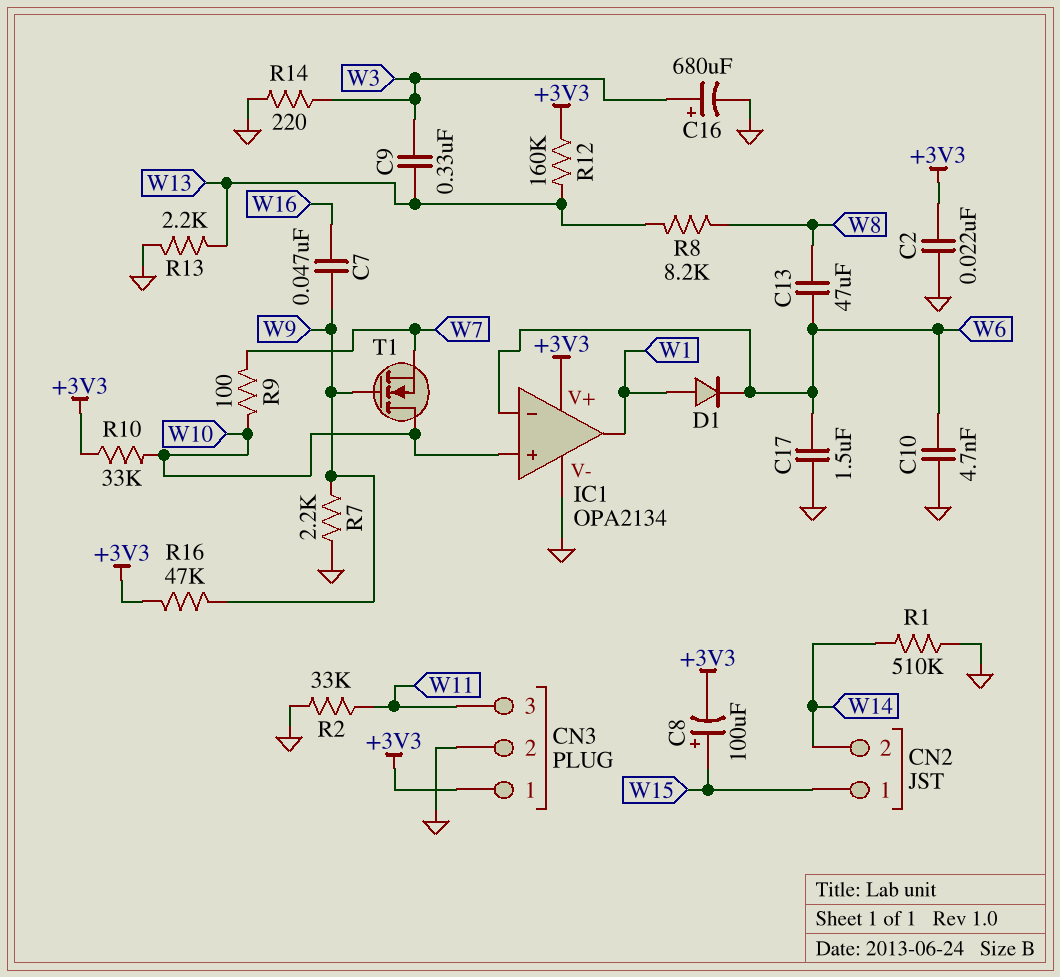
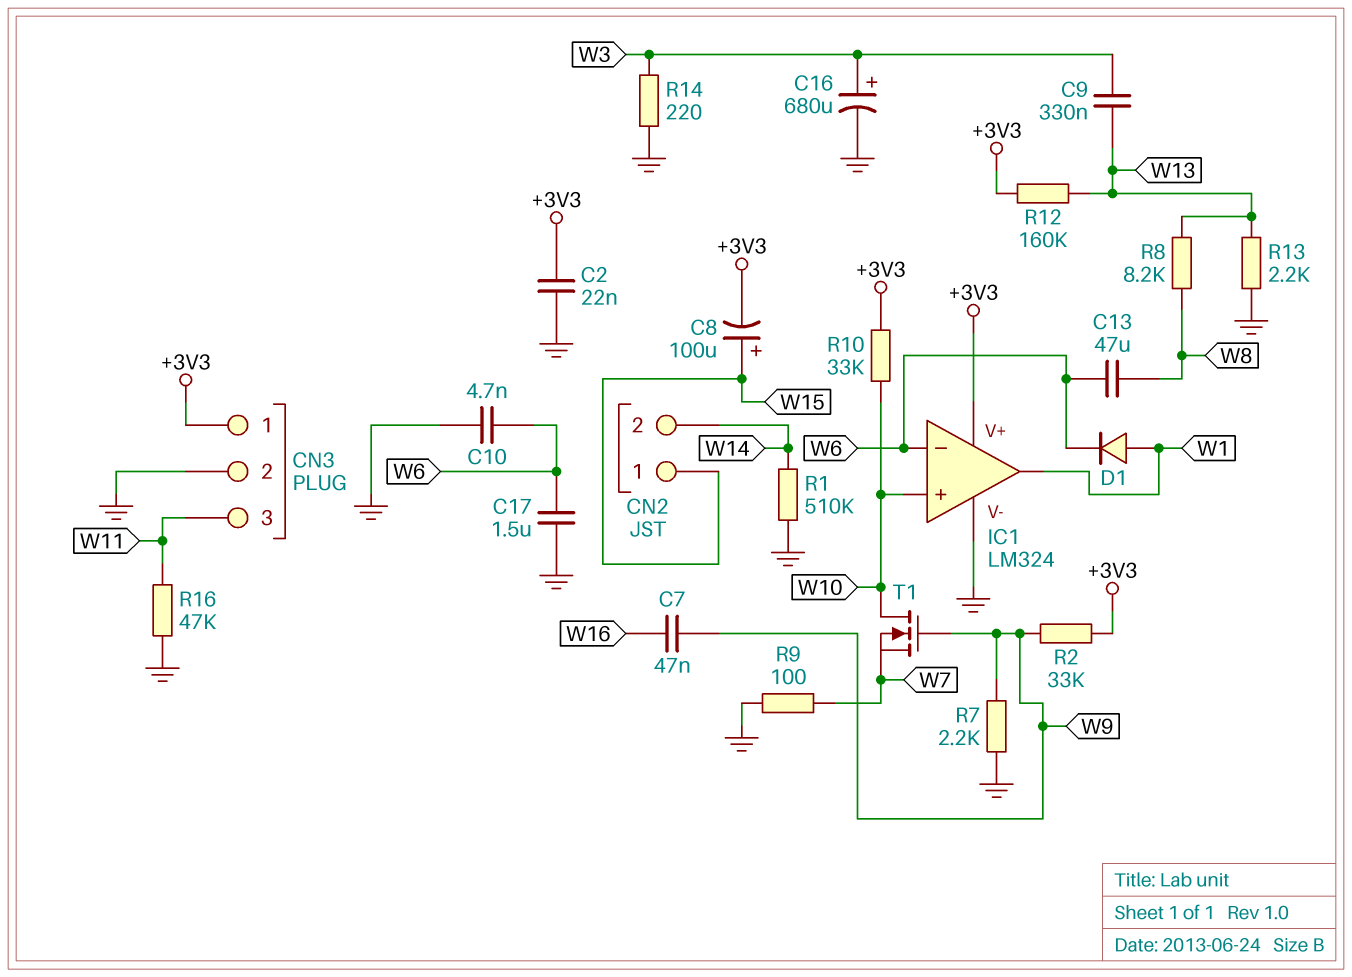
IC1: OPA2134 -> LM324
R2: 33k (GND, W11) -> 33k (+3V3, W9)
R9: 100 (W7, W10) -> 100 (GND, W7)
R16: 47k (+3V3, W9) -> 47k (GND, W11)

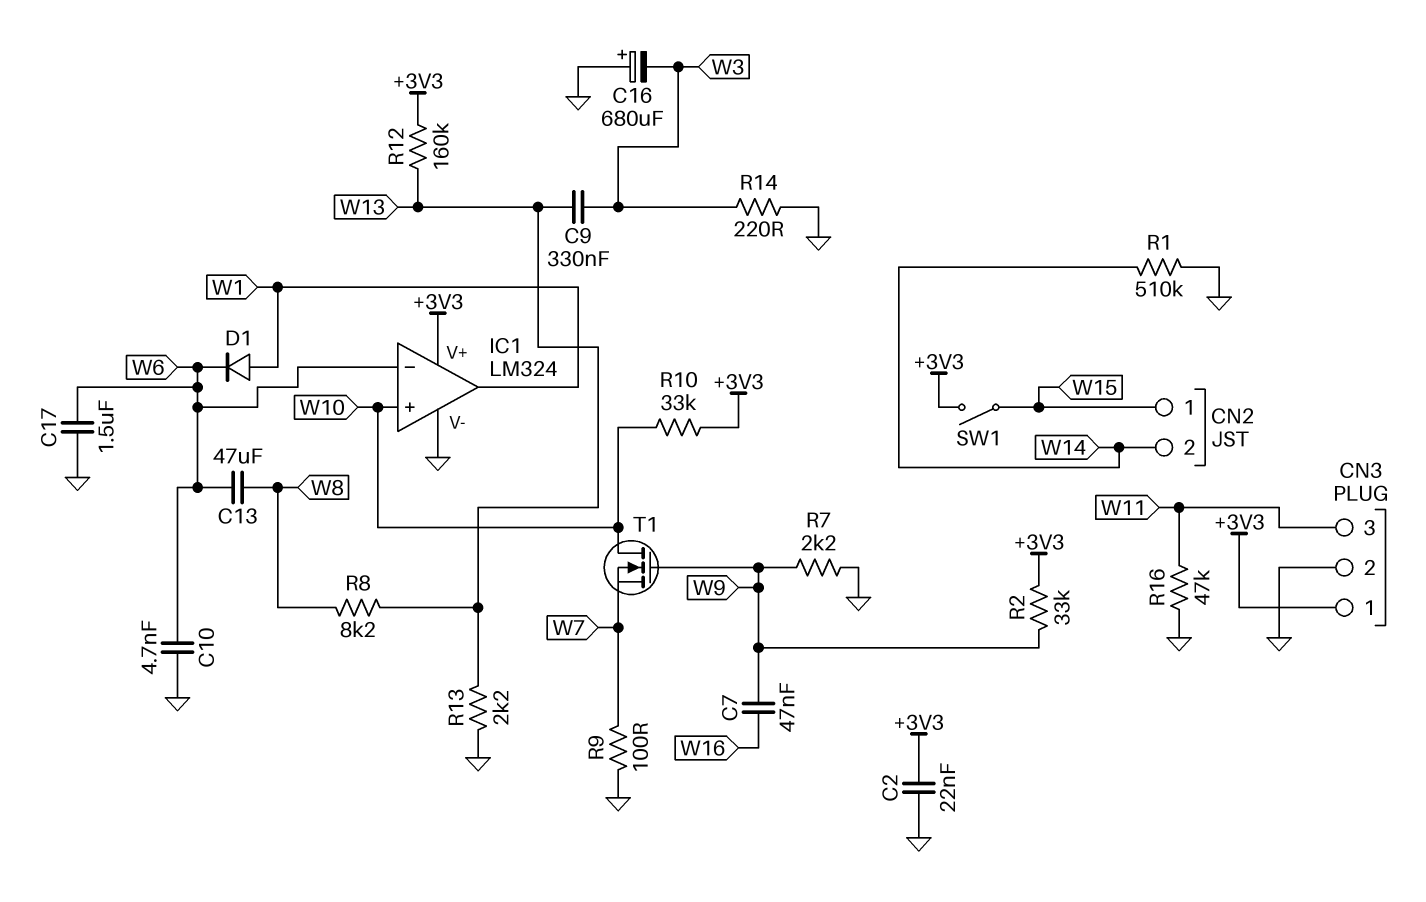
C8: 100uF (plus W15, minus +3V3) -> none
C16: 680uF (plus W3, minus GND) -> 680uF (plus GND, minus W3)
SW1: none -> switch (+3V3, W15)

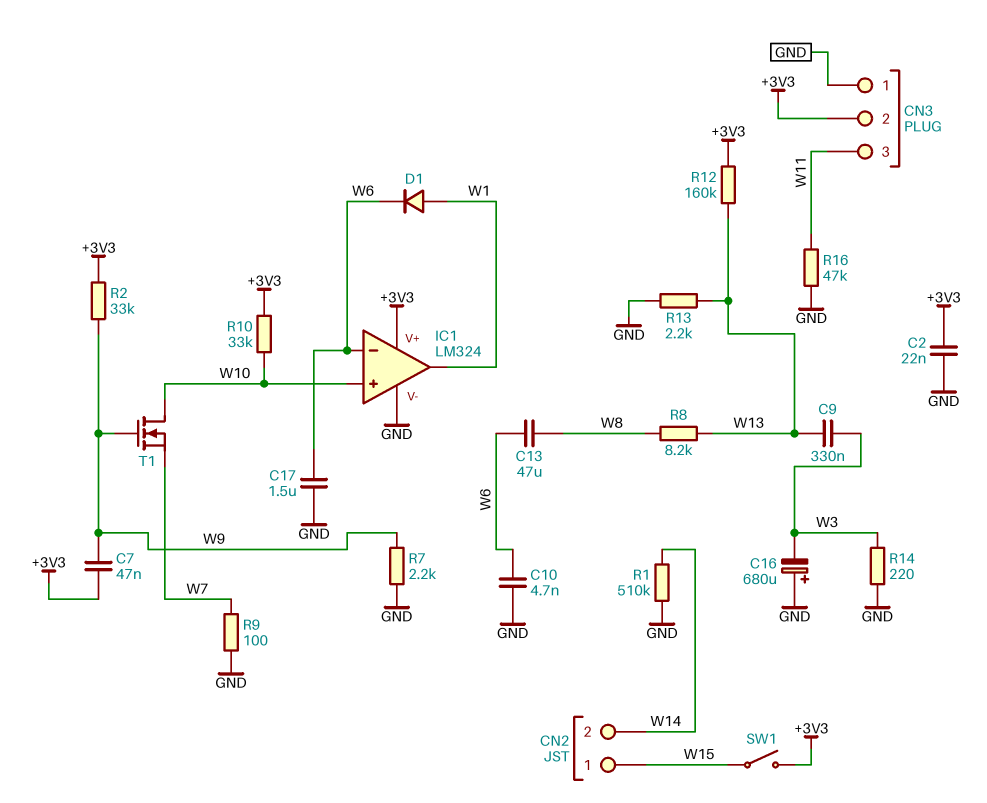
C7: 47nF (W9, W16) -> 47nF (+3V3, W9)
CN3 pin 1: +3V3 -> GND
CN3 pin 2: GND -> +3V3

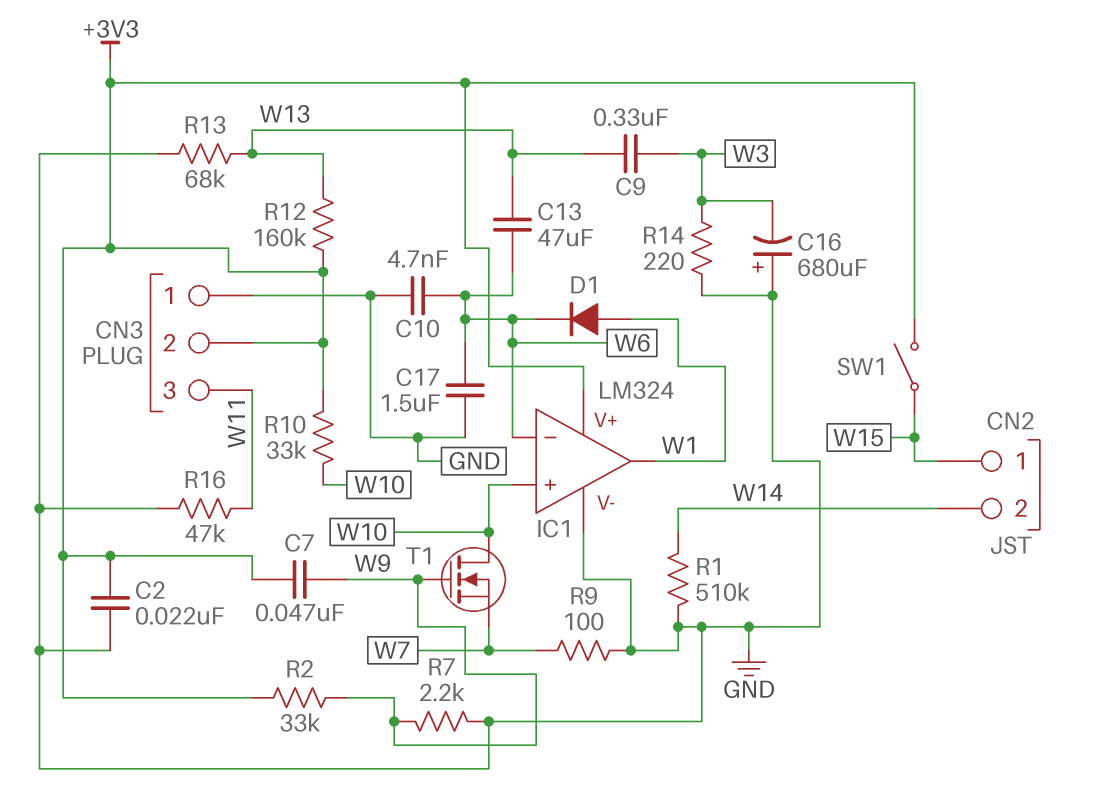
C13: 47uF (W6, W8) -> 47uF (W6, W13)
R8: 8.2k (W8, W13) -> none
R13: 2.2k (GND, W13) -> 68k (GND, W13)

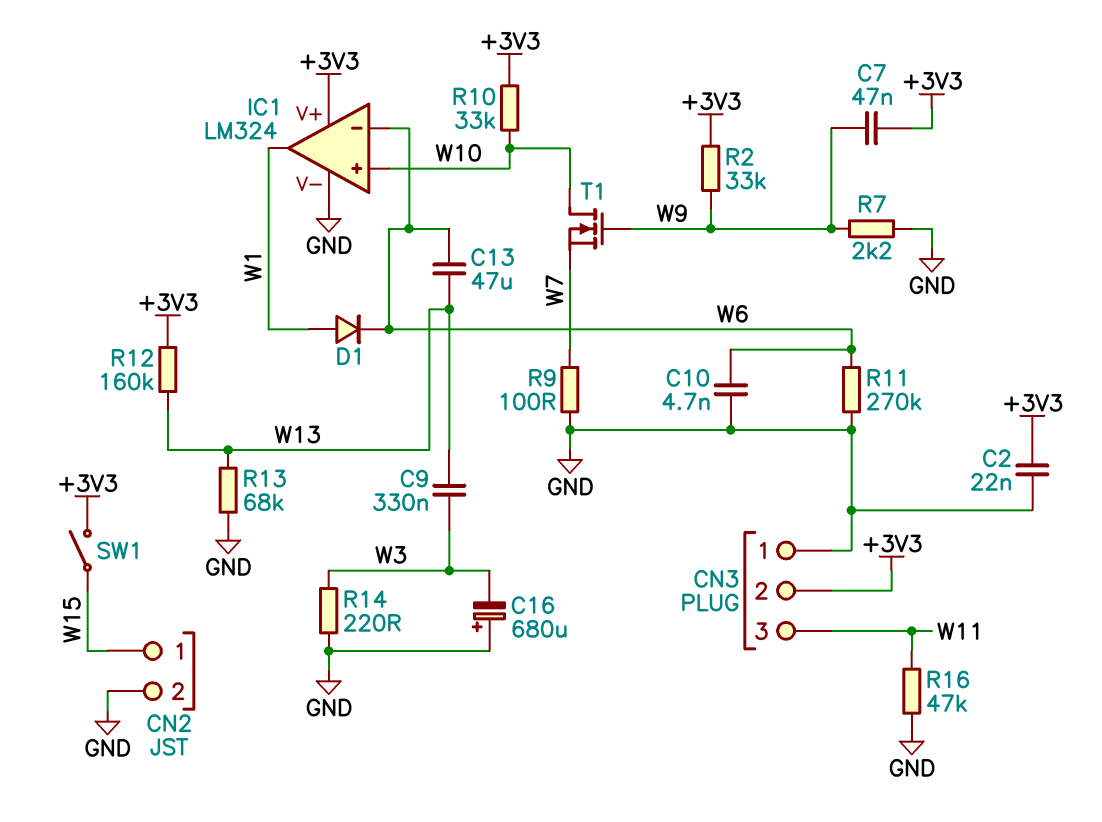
C17: 1.5uF (GND, W6) -> none
CN2 pin 2: W14 -> GND
R1: 510k (GND, W14) -> none
R11: none -> 270k (GND, W6)

